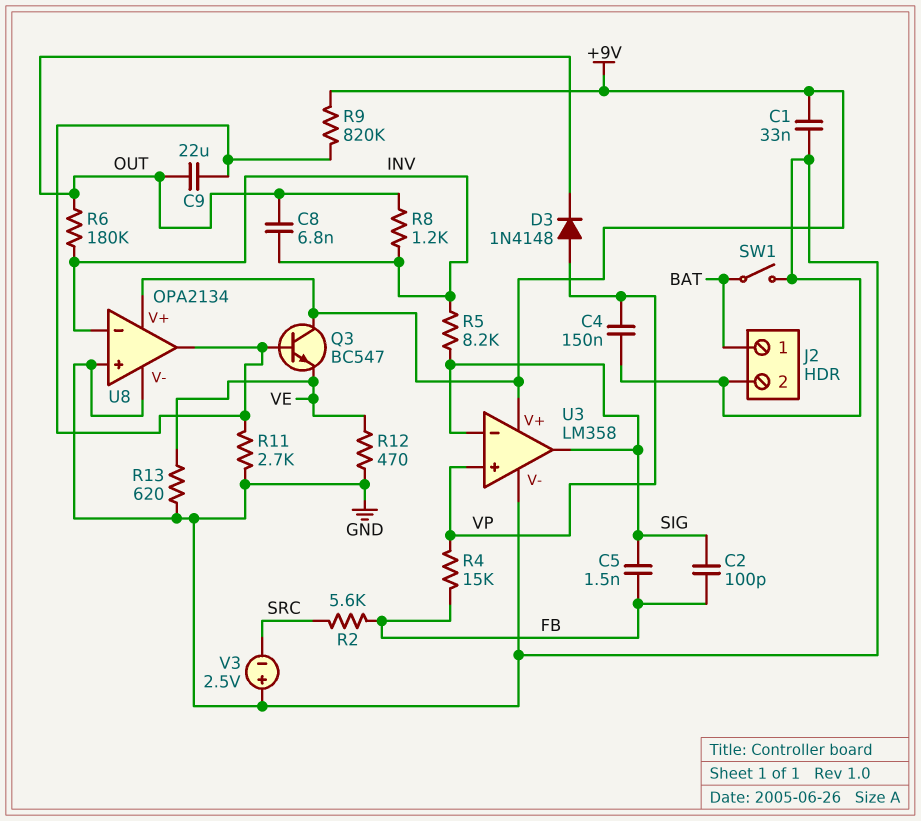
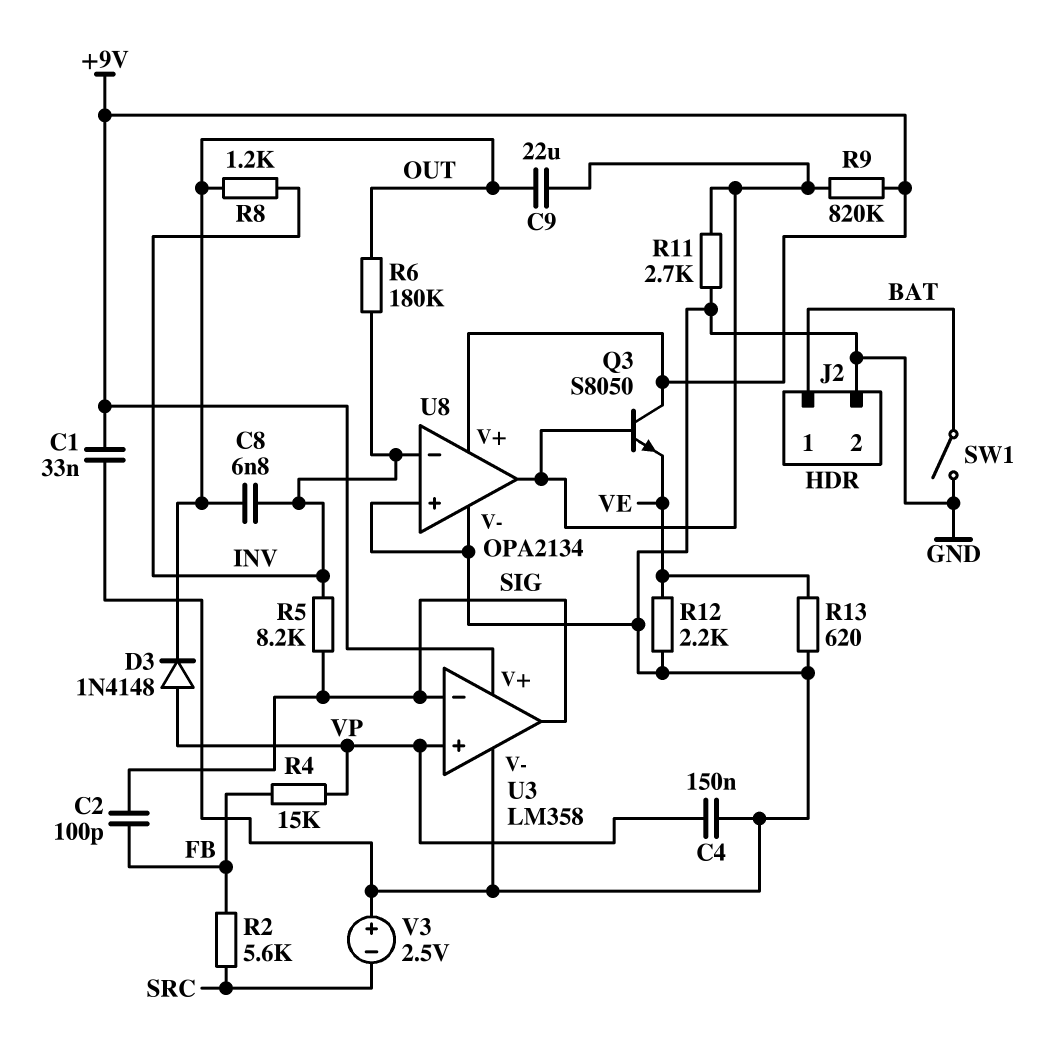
C5: 1.5nF (FB, SIG) -> none
Q3: NPN BC547 (B U8/out, C +9V, E VE) -> NPN S8050 (B U8/out, C +9V, E VE)
R12: 470 (GND, VE) -> 2.2k (GND, VE)

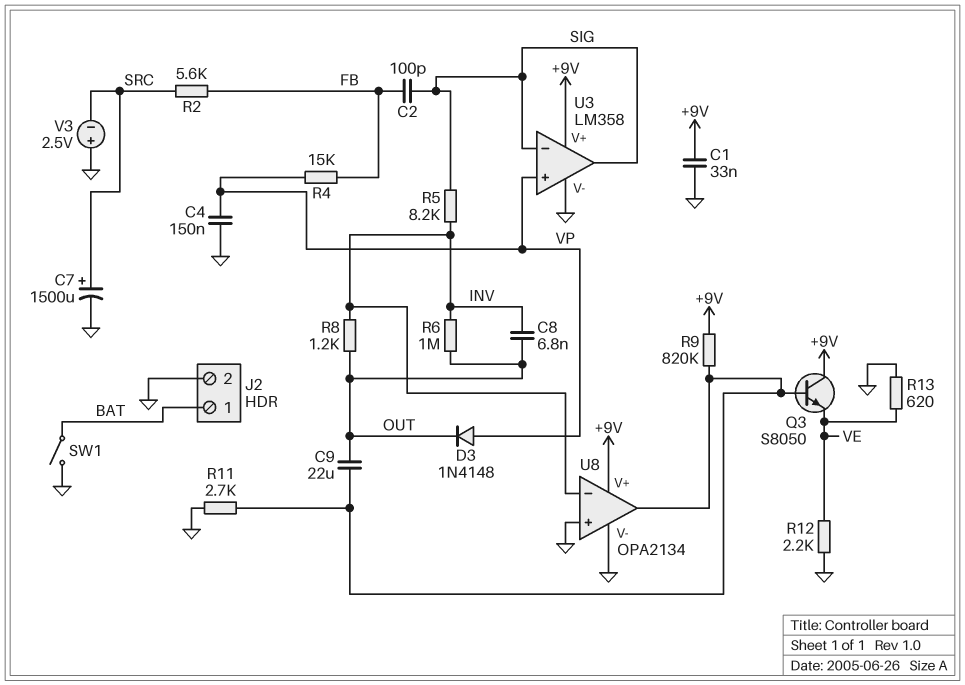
C7: none -> 1500uF (plus SRC, minus GND)
R6: 180k (INV, OUT) -> 1M (INV, OUT)

